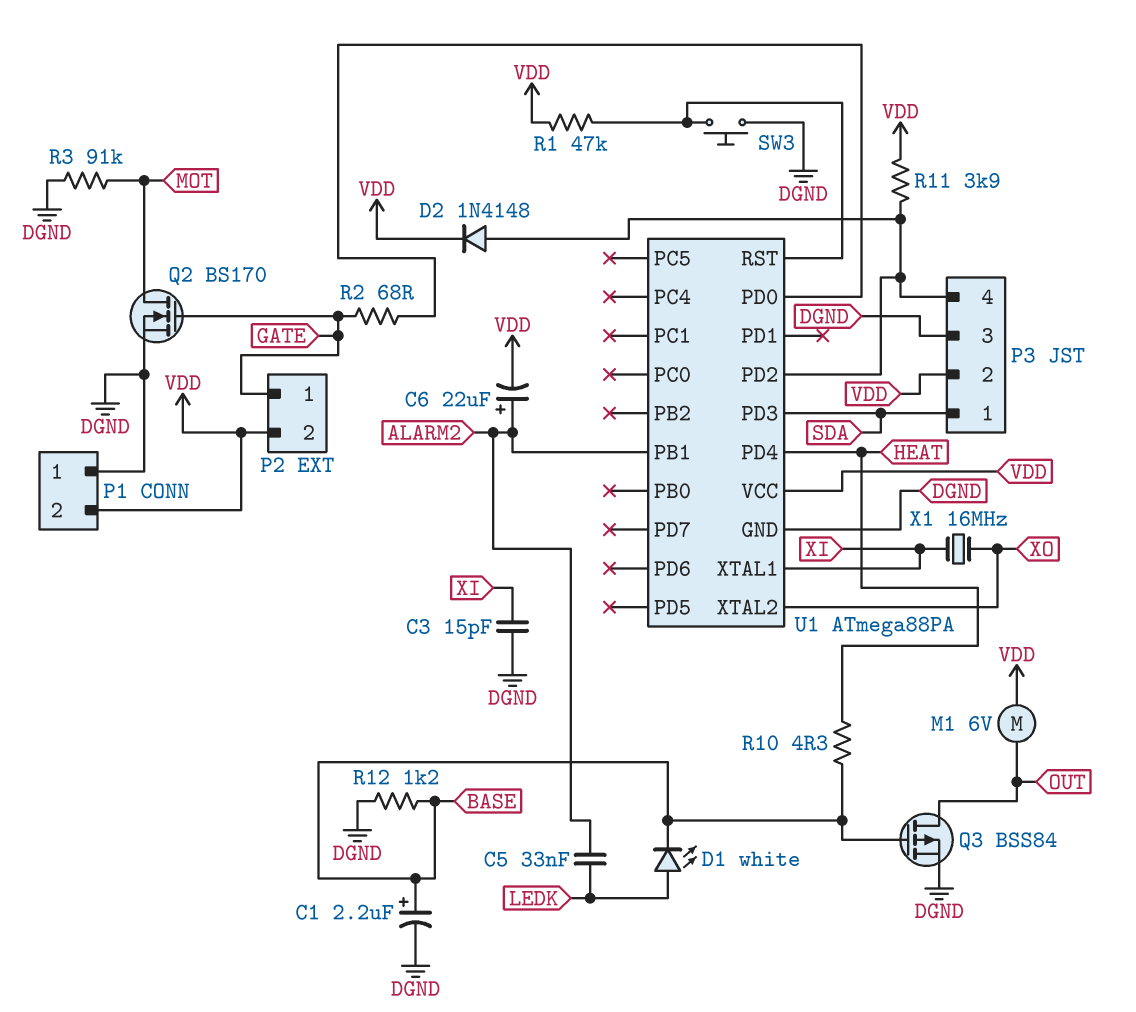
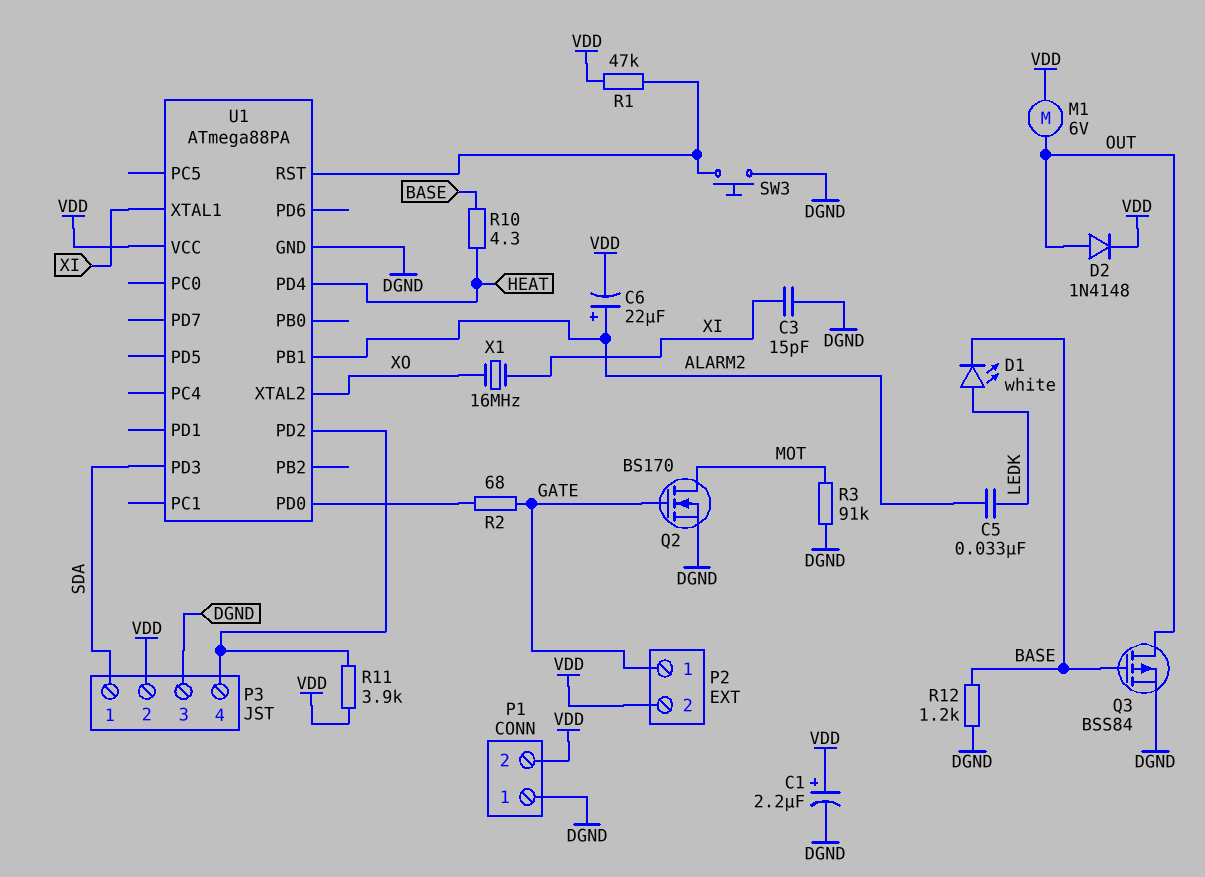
C1: 2.2uF (plus BASE, minus DGND) -> 2.2uF (plus VDD, minus DGND)
D2: diode 1N4148 (A P3/4, K VDD) -> diode 1N4148 (A OUT, K VDD)

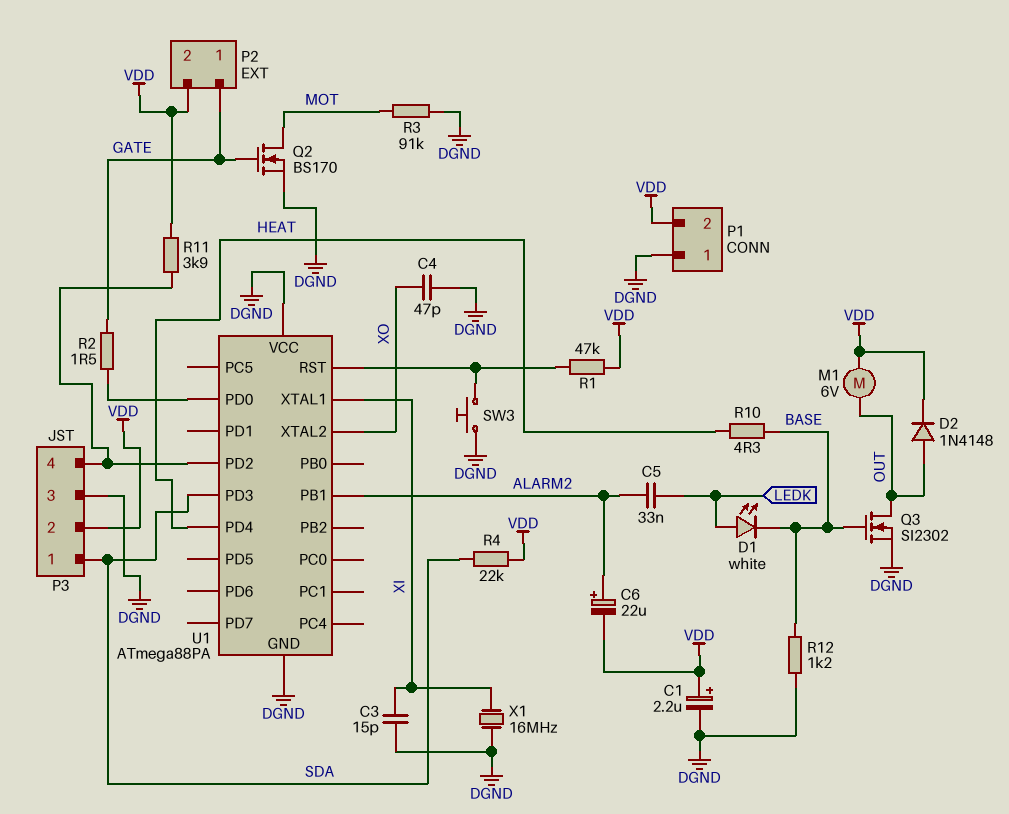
C4: none -> 47pF (DGND, XO)
Q3: PMOS BSS84 (G BASE, D OUT, S DGND) -> NMOS SI2302 (G BASE, D OUT, S DGND)
R2: 68 (GATE, U1/PD0) -> 1.5 (GATE, U1/PD0)
R4: none -> 22k (SDA, VDD)
U1 pin VCC: VDD -> DGND
X1: 16MHz (XI, XO) -> 16MHz (DGND, XI)

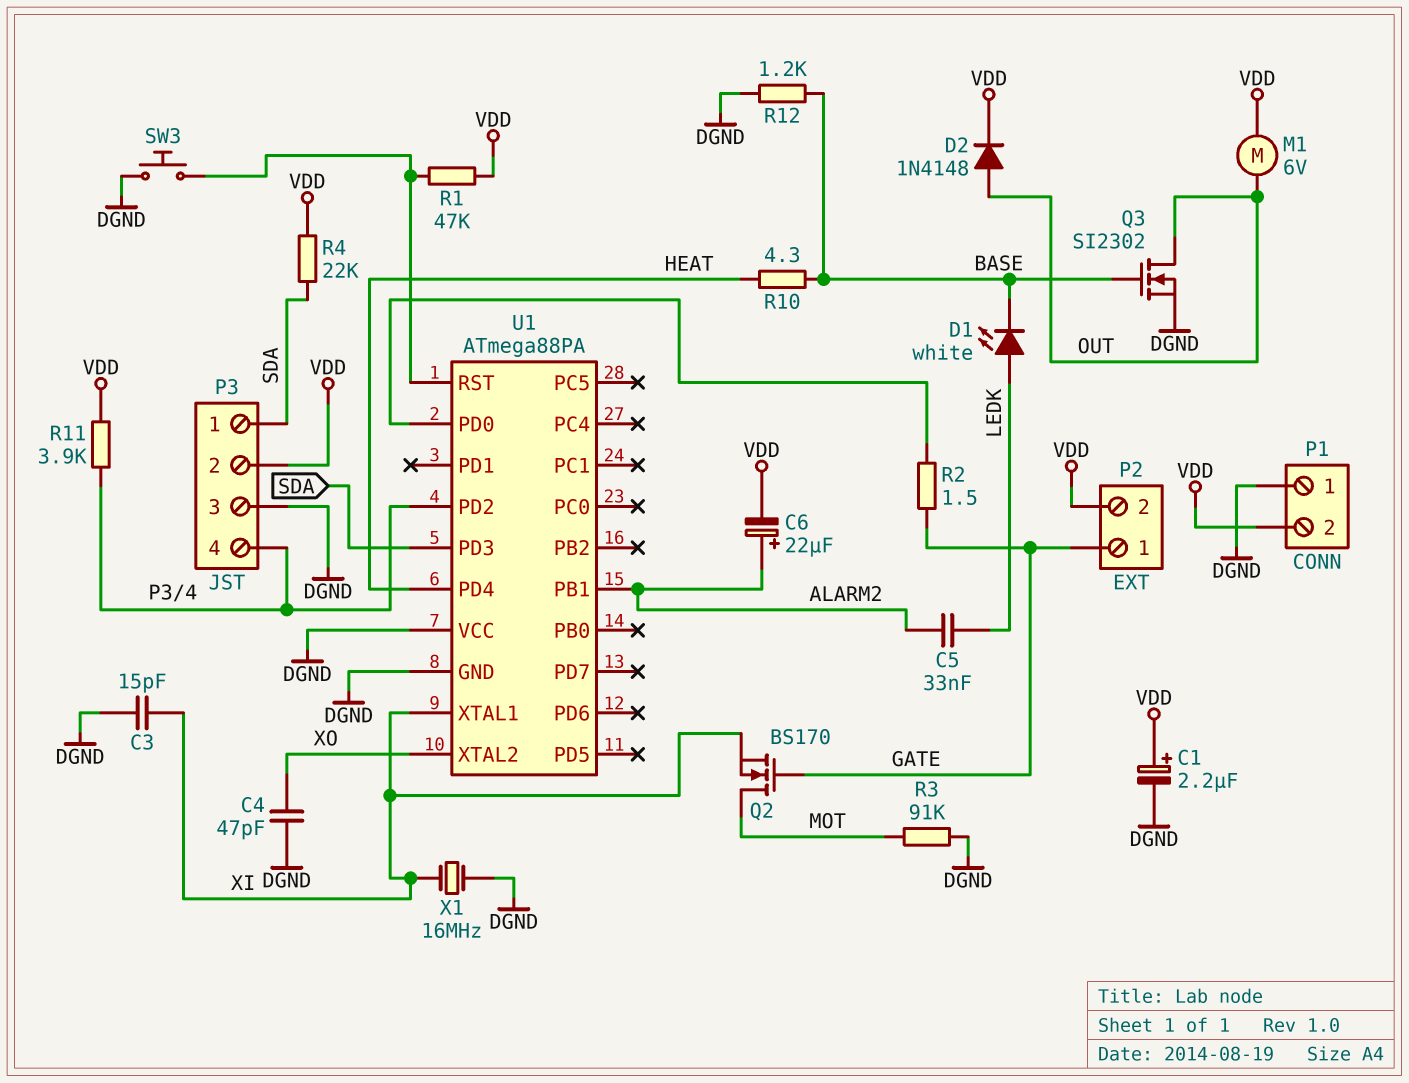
Q2: NMOS BS170 (G GATE, D MOT, S DGND) -> NMOS BS170 (G GATE, D MOT, S XI)

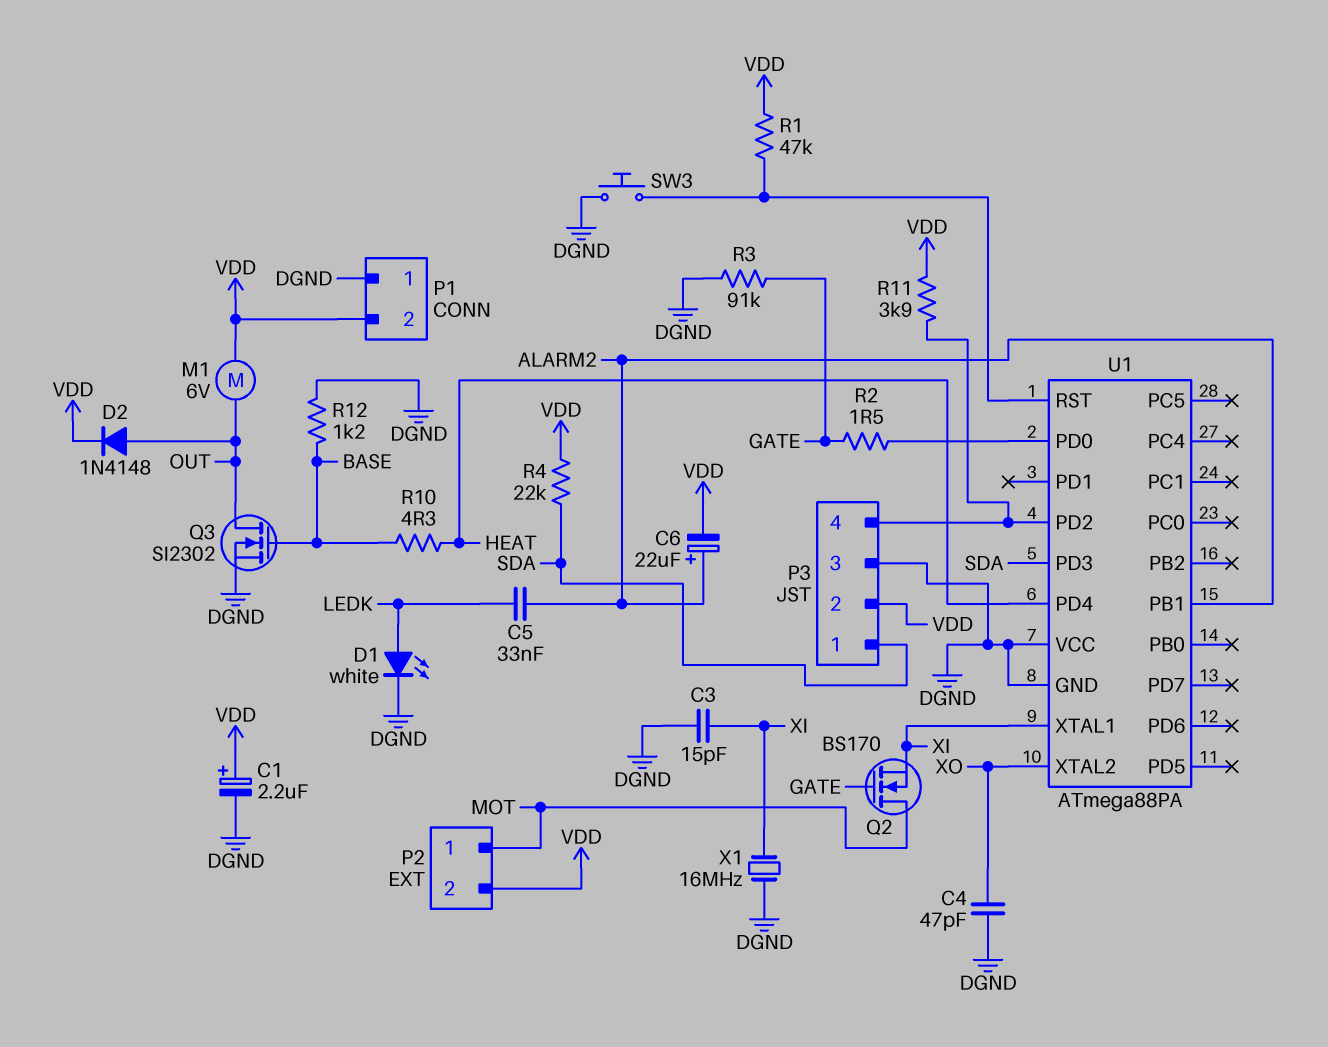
D1: LED white (A LEDK, K BASE) -> LED white (A LEDK, K DGND)
P2 pin 1: GATE -> MOT
R3: 91k (DGND, MOT) -> 91k (DGND, GATE)

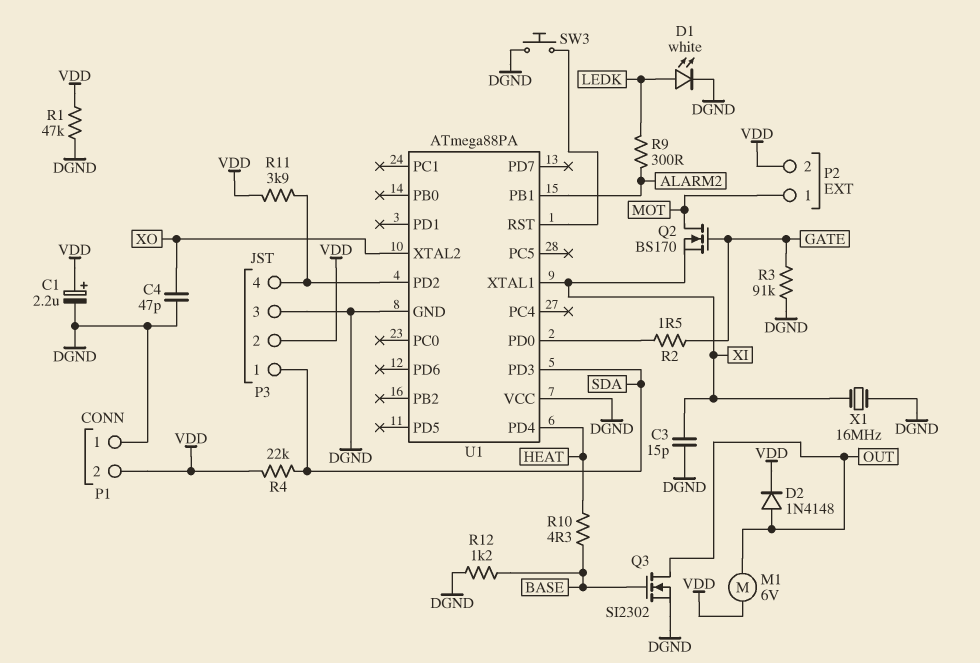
C5: 33nF (ALARM2, LEDK) -> none
C6: 22uF (plus ALARM2, minus VDD) -> none
R1: 47k (U1/RST, VDD) -> 47k (DGND, VDD)
R9: none -> 300 (ALARM2, LEDK)

